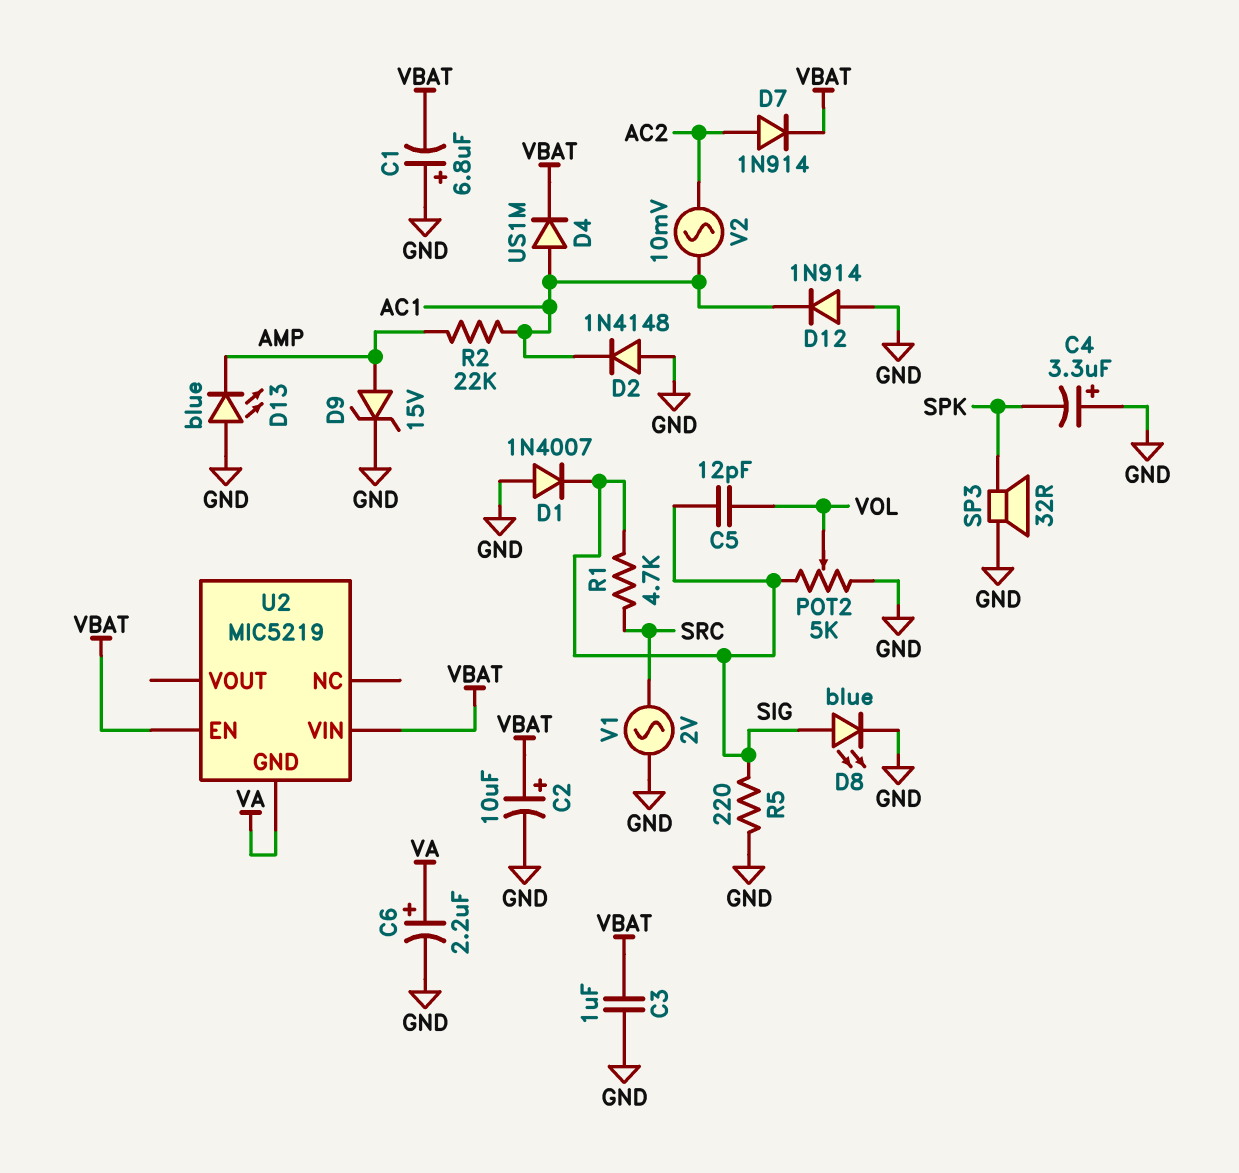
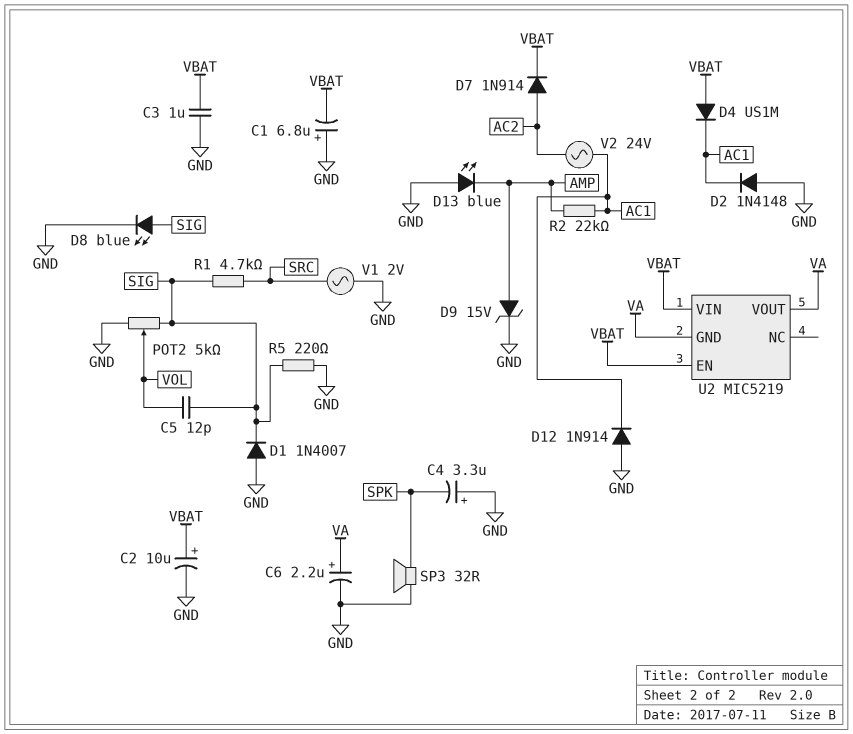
D4: diode US1M (A AC1, K VBAT) -> diode US1M (A VBAT, K AC1)
U2 pin VOUT: none -> VA
V2: AC 10mV (AC1, AC2) -> AC 24V (AC1, AC2)

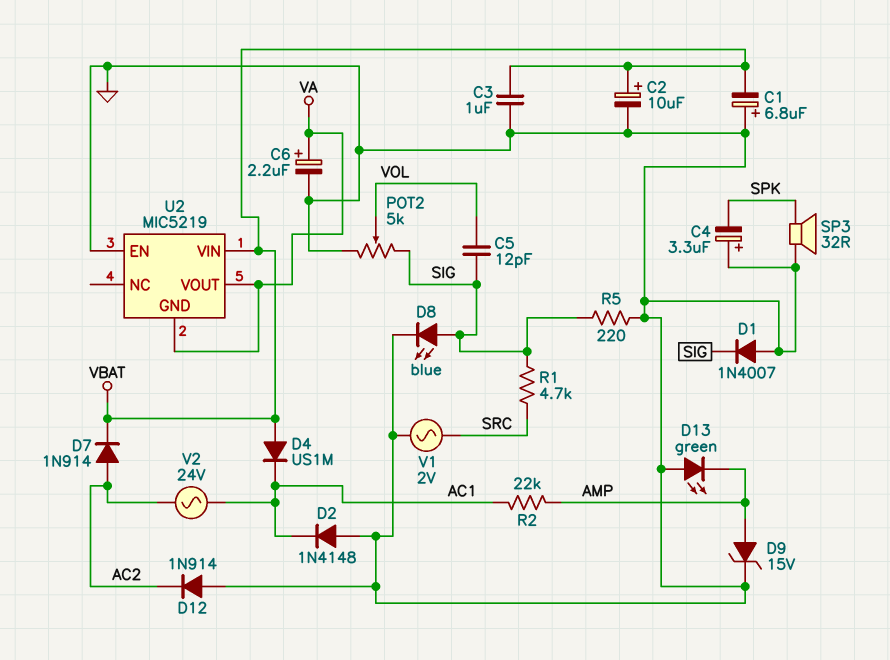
D12: diode 1N914 (A GND, K AC1) -> diode 1N914 (A GND, K AC2)
D13: LED blue (A GND, K AMP) -> LED green (A GND, K AMP)
U2 pin EN: VBAT -> GND

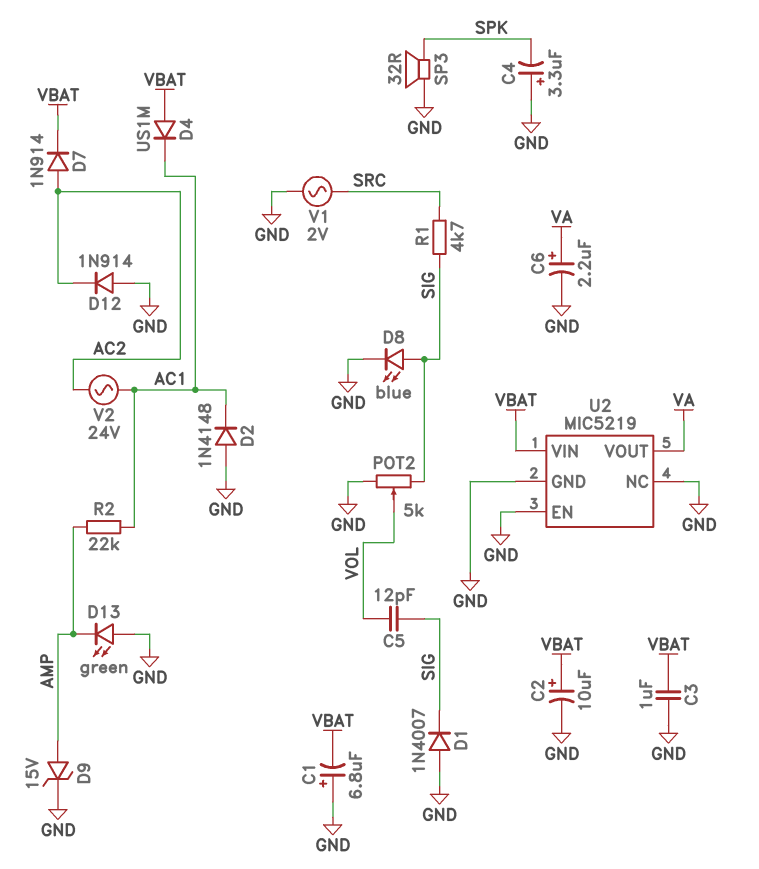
R5: 220 (GND, SIG) -> none
U2 pin GND: VA -> GND
U2 pin NC: none -> GND

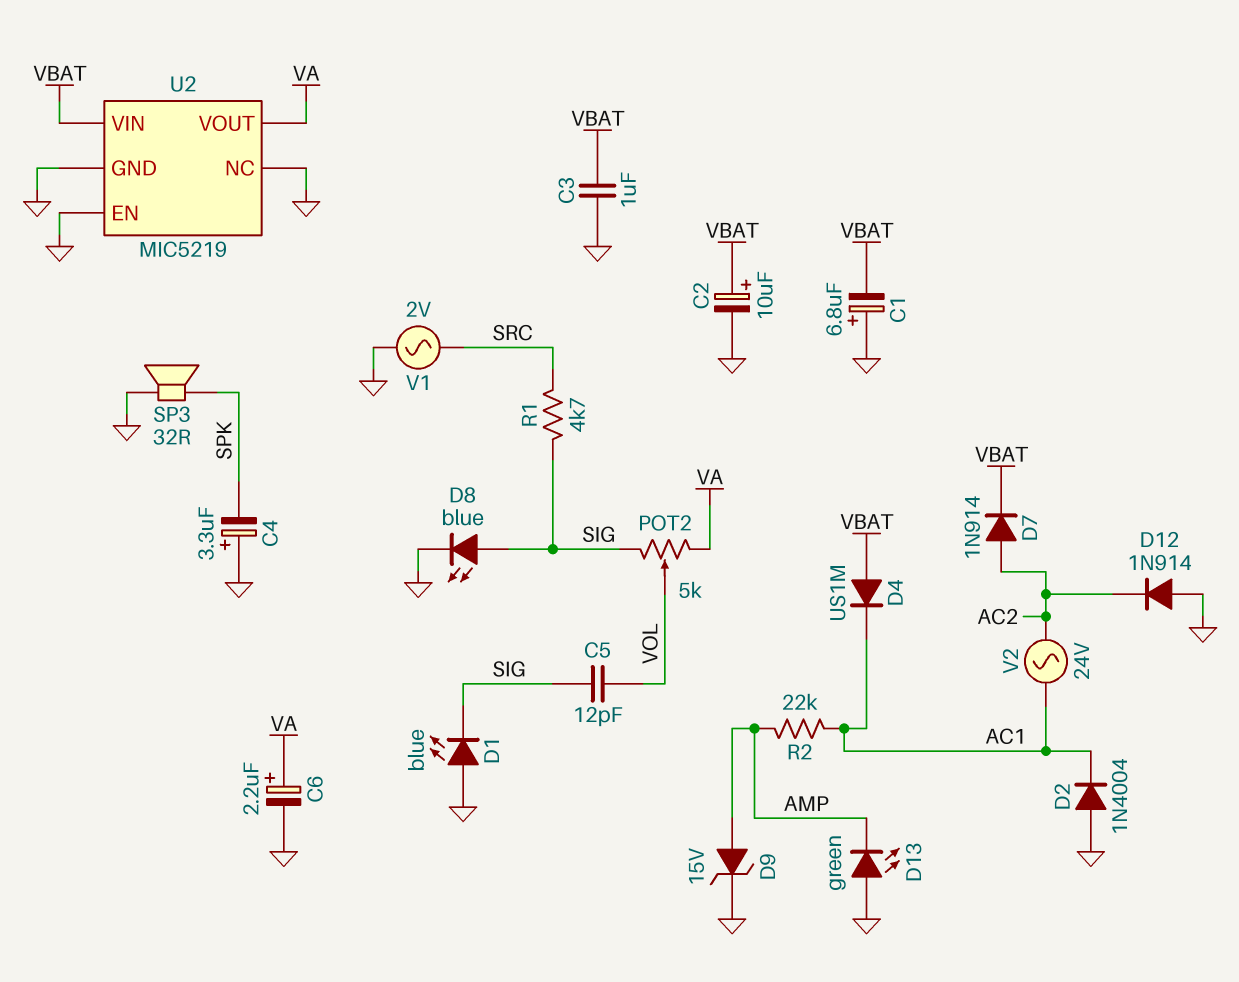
D1: diode 1N4007 (A GND, K SIG) -> LED blue (A GND, K SIG)
D2: diode 1N4148 (A GND, K AC1) -> diode 1N4004 (A GND, K AC1)
POT2: 5k (GND, SIG, wiper VOL) -> 5k (SIG, VA, wiper VOL)

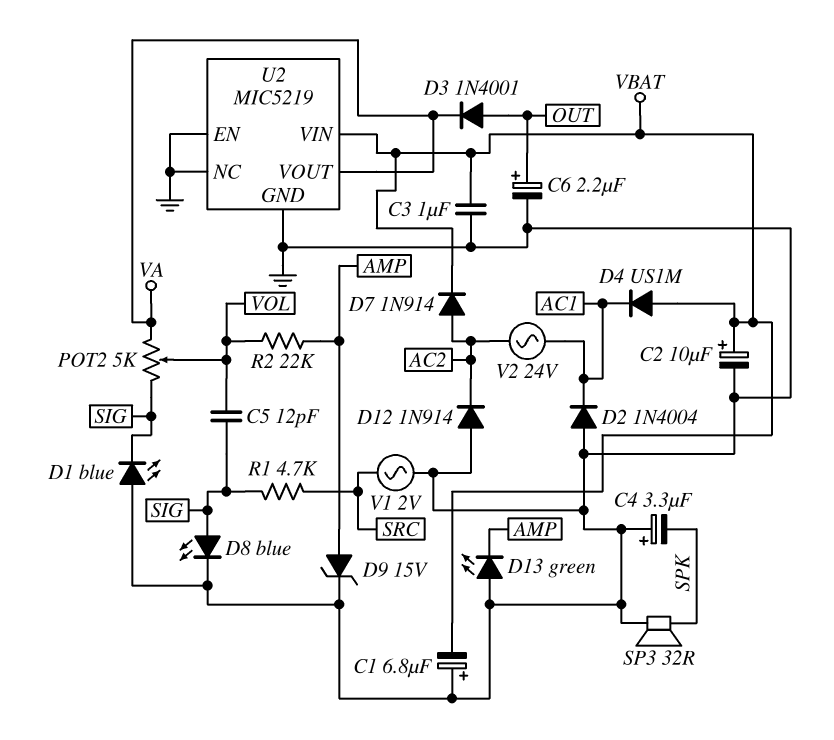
C6: 2.2uF (plus VA, minus GND) -> 2.2uF (plus OUT, minus GND)
D3: none -> diode 1N4001 (A OUT, K VA)
R2: 22k (AC1, AMP) -> 22k (AMP, VOL)

